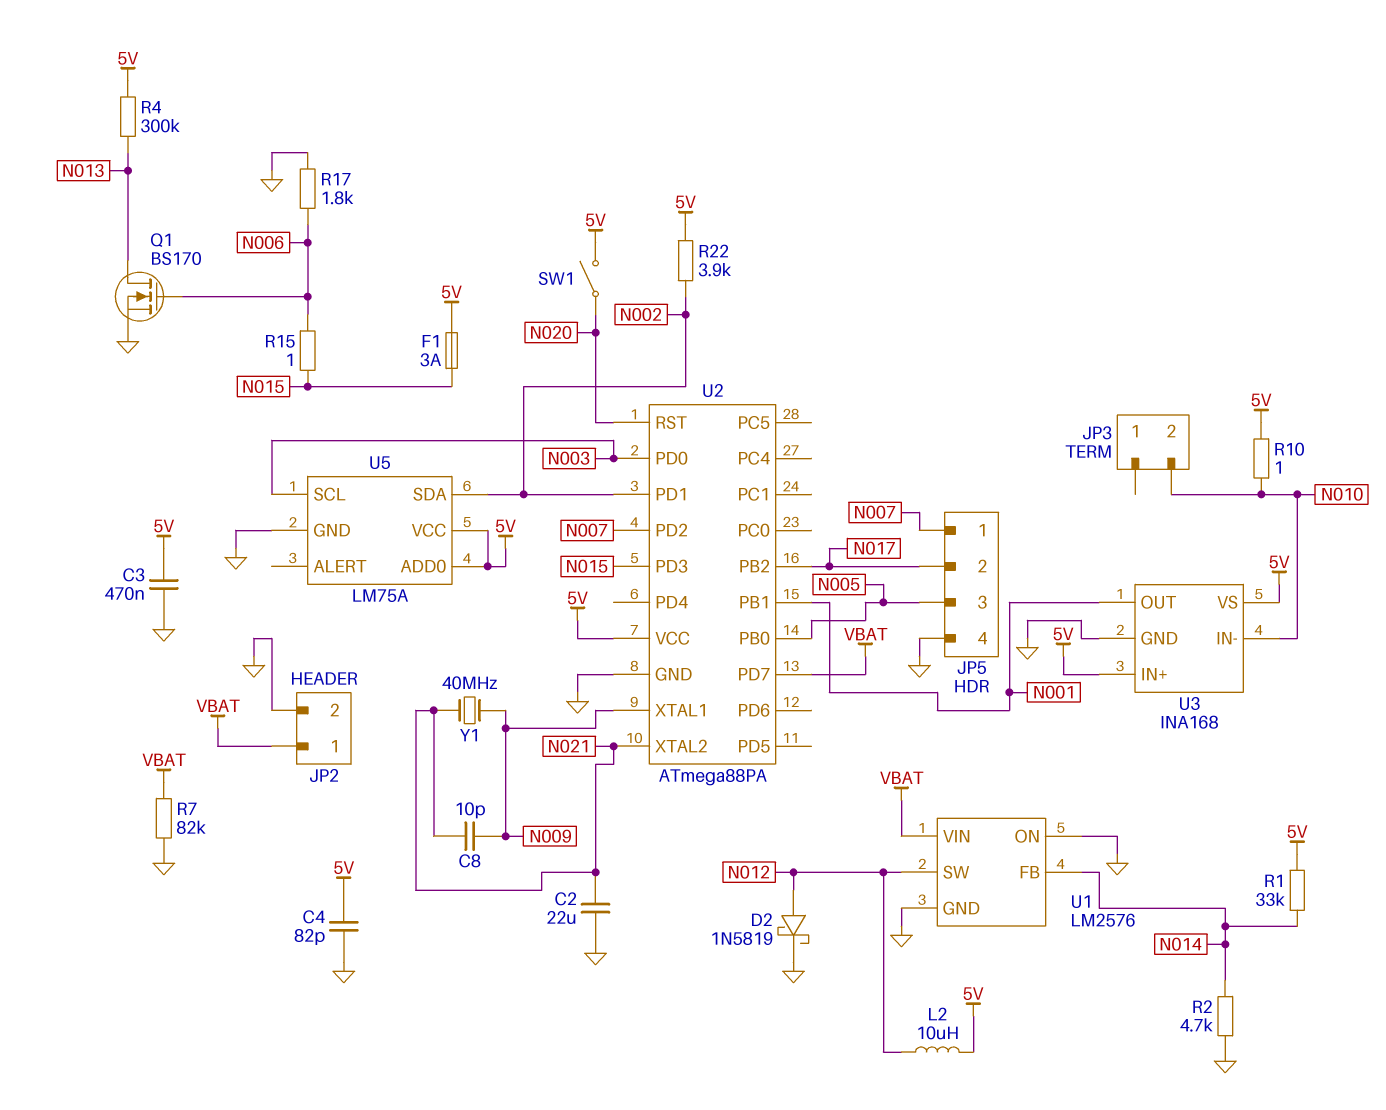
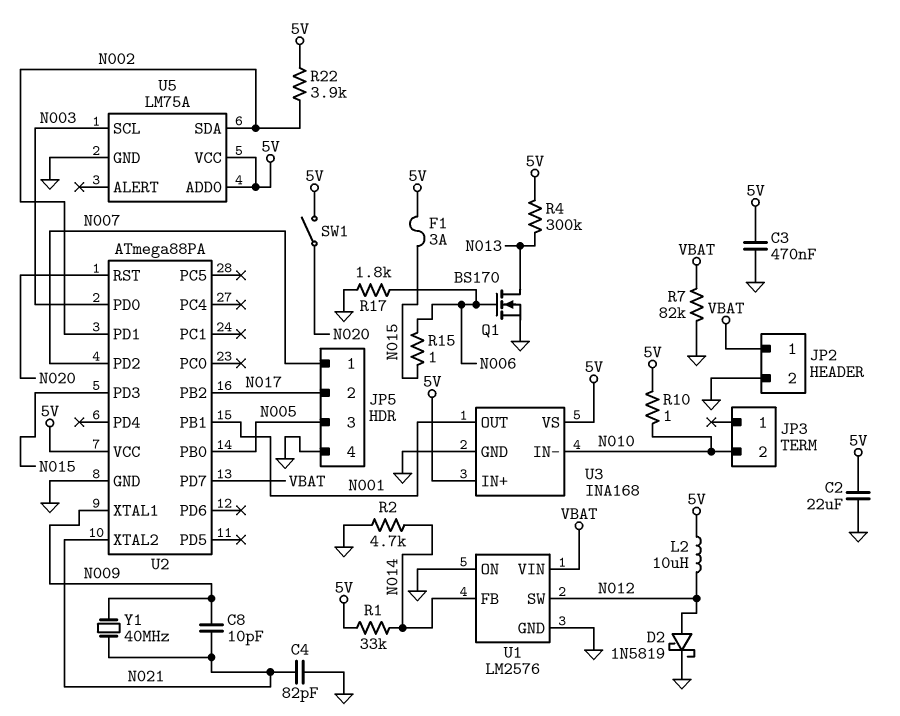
C2: 22uF (GND, N021) -> 22uF (5V, GND)
C4: 82pF (5V, GND) -> 82pF (GND, N021)

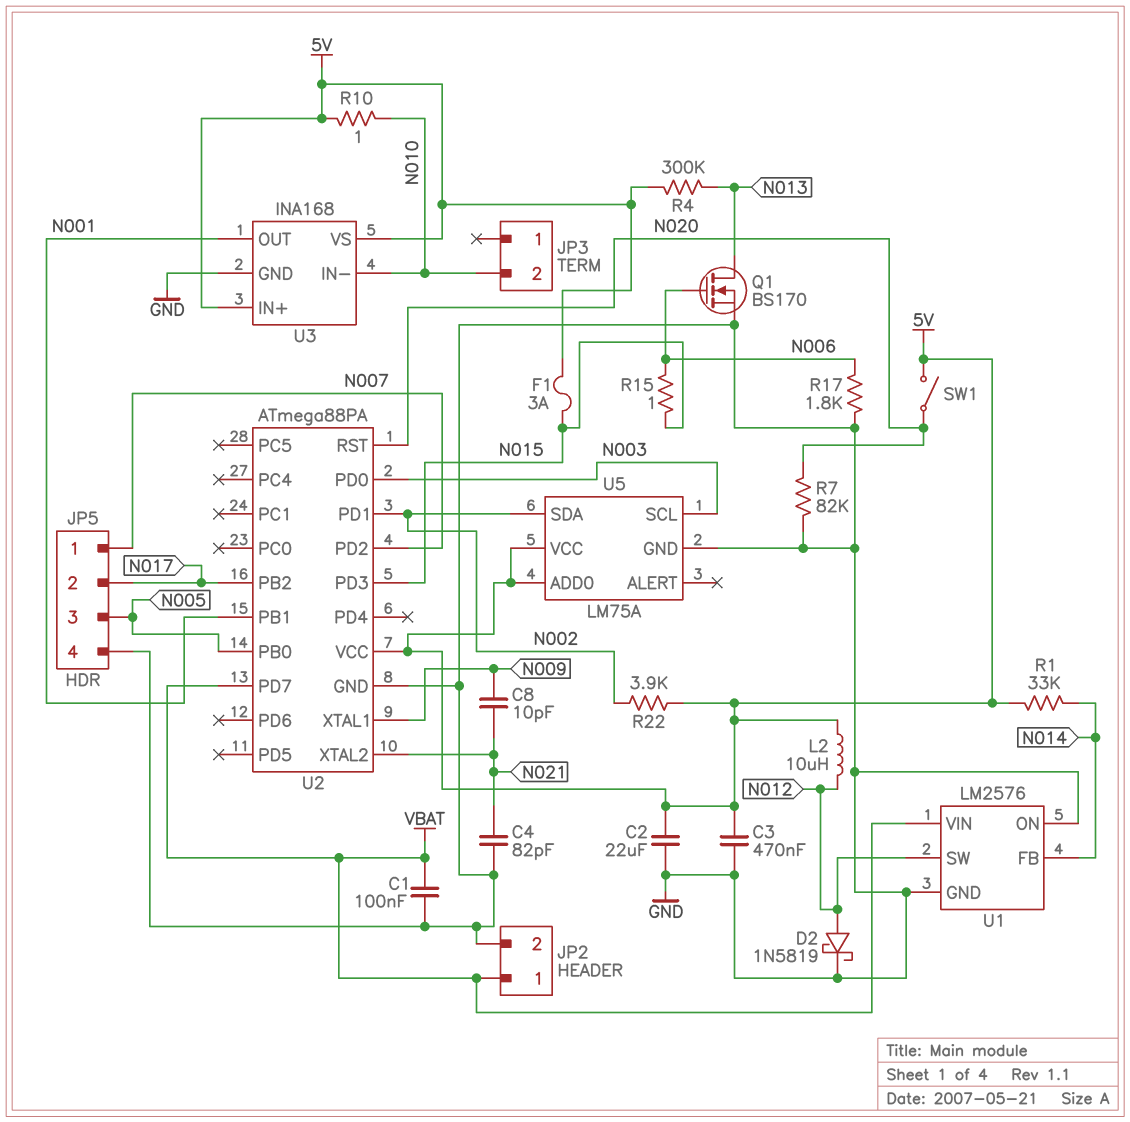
C1: none -> 100nF (GND, VBAT)
R2: 4.7k (GND, N014) -> none
R7: 82k (GND, VBAT) -> 82k (GND, N020)
Y1: 40MHz (N009, N021) -> none

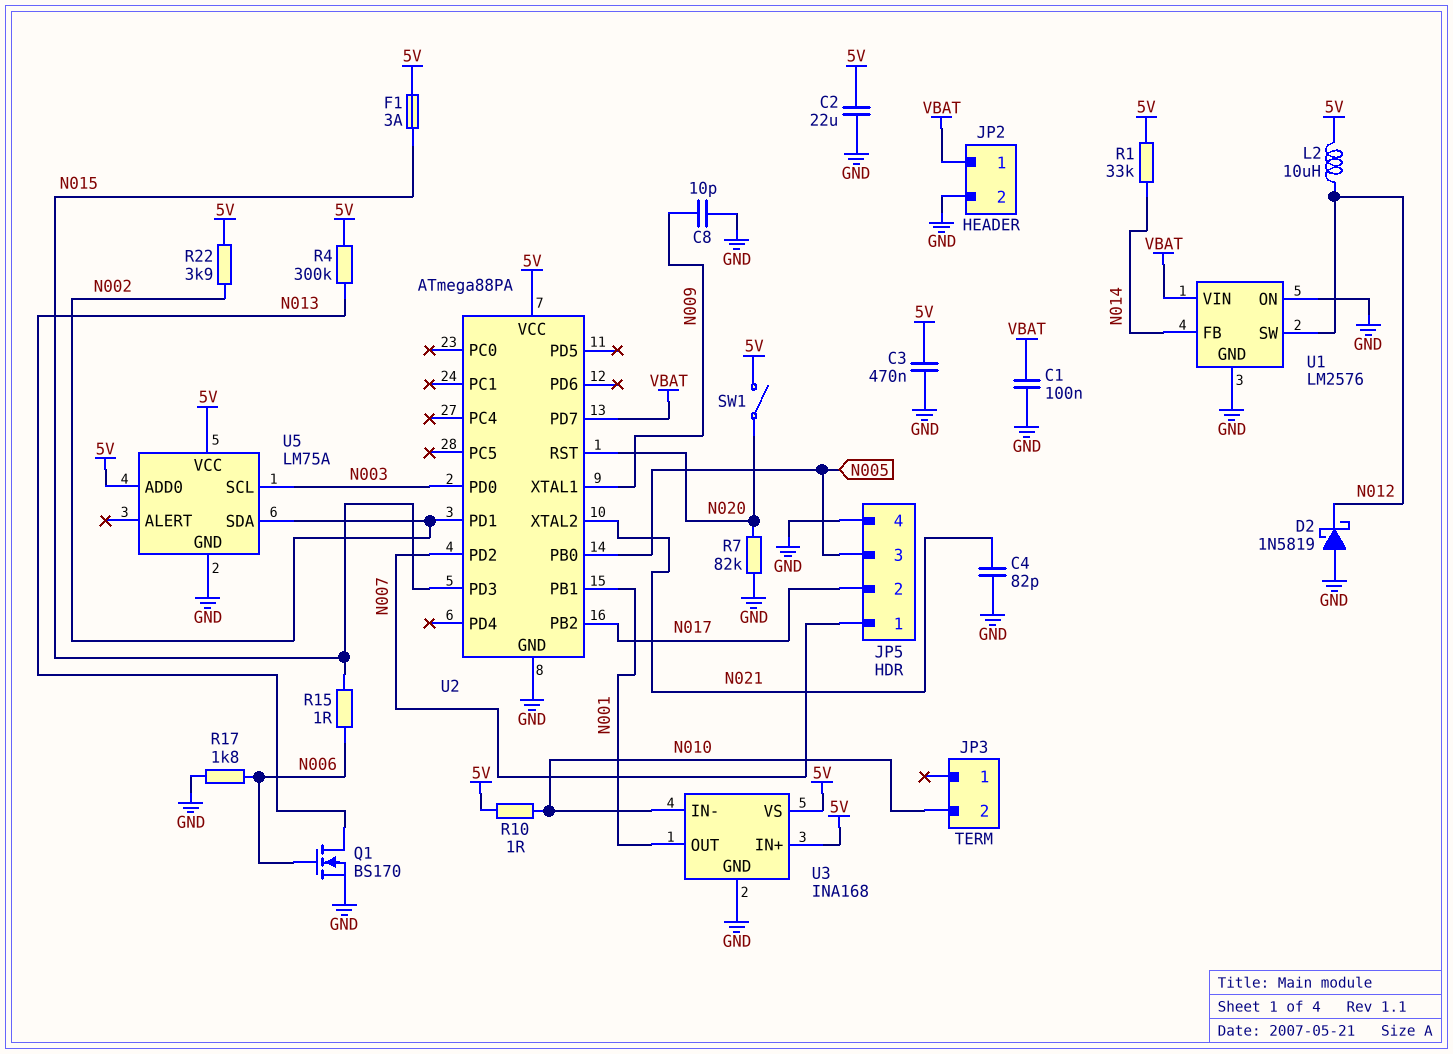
C8: 10pF (N009, N021) -> 10pF (GND, N009)
D2: schottky 1N5819 (A N012, K GND) -> schottky 1N5819 (A GND, K N012)

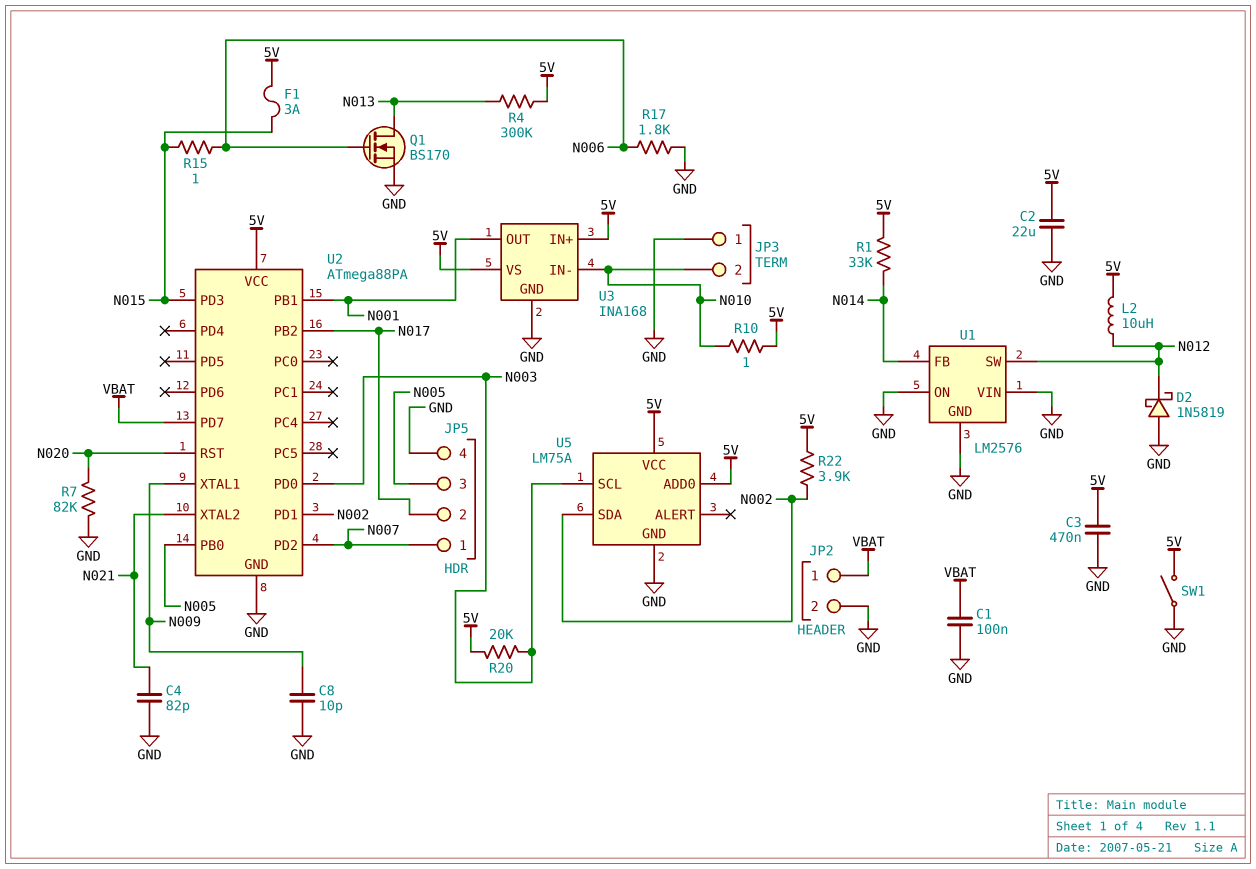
JP3 pin 1: none -> GND
R20: none -> 20k (5V, N003)
SW1: switch (5V, N020) -> switch (5V, GND)
U1 pin VIN: VBAT -> GND

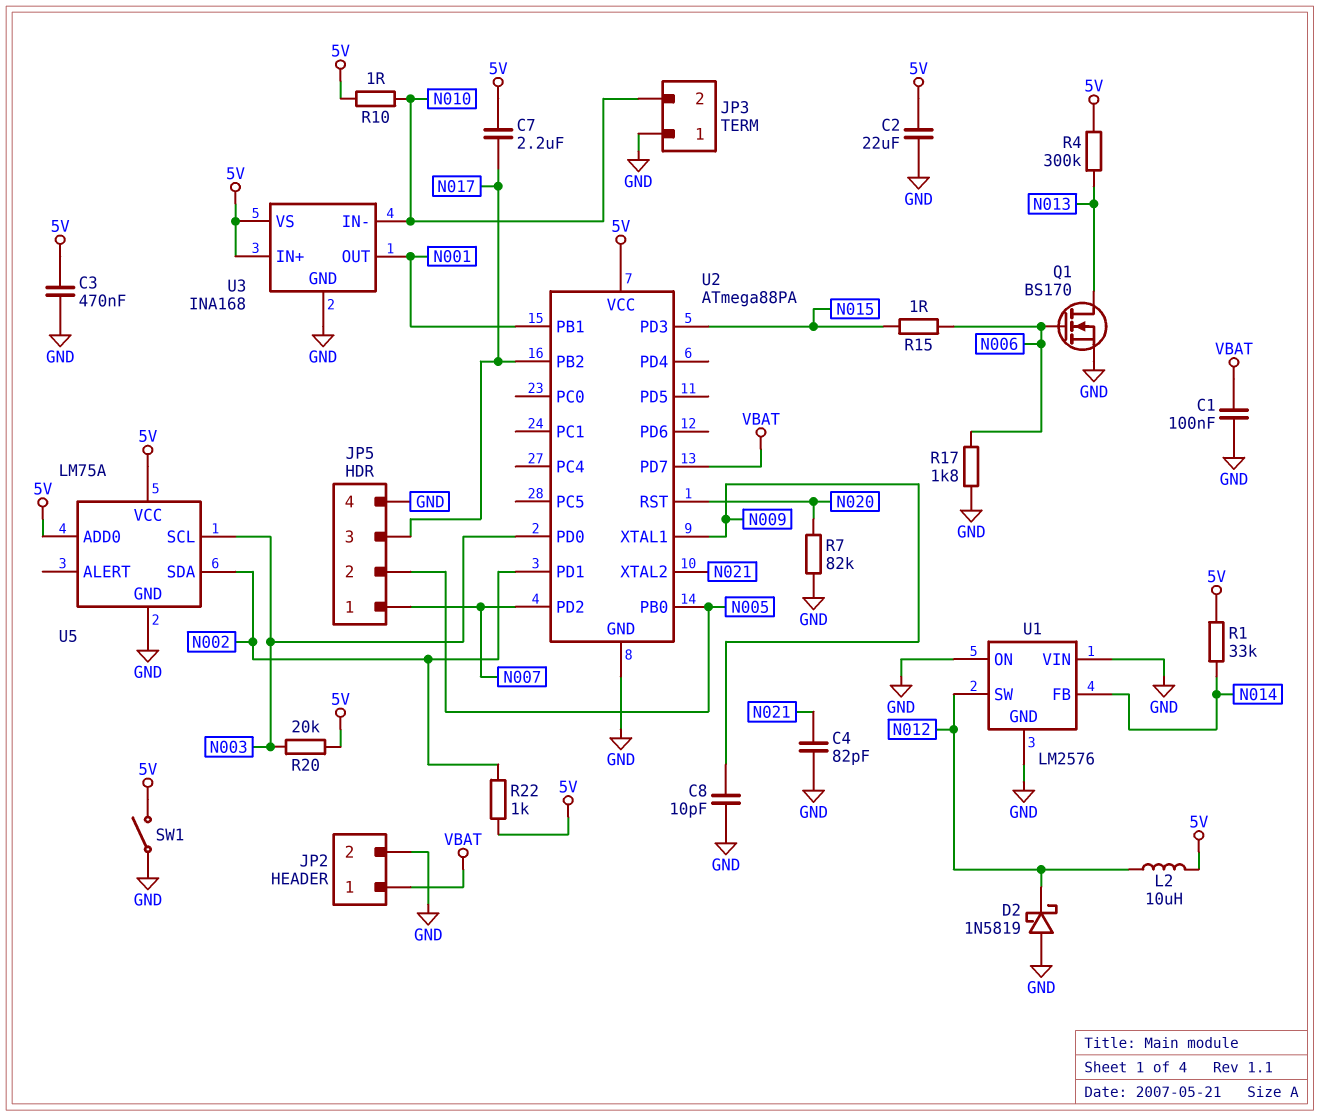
C7: none -> 2.2uF (5V, N017)
F1: 3A (5V, N015) -> none
JP5 pin 2: N017 -> N005
JP5 pin 3: N005 -> N017
R22: 3.9k (5V, N002) -> 1k (5V, N002)

